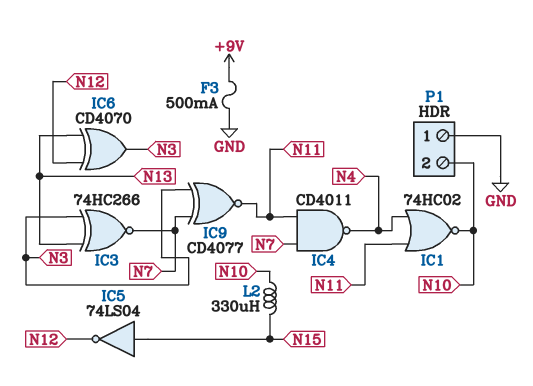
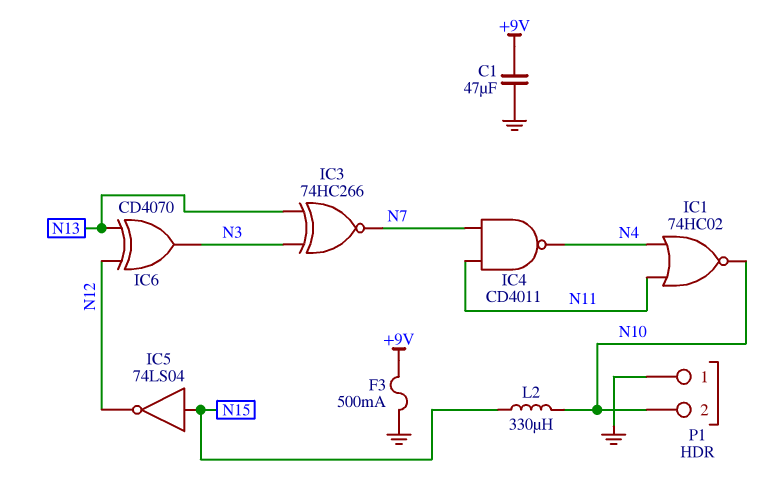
C1: none -> 47uF (+9V, GND)
IC9: XNOR CD4077 (in N3, in N7, out N11) -> none

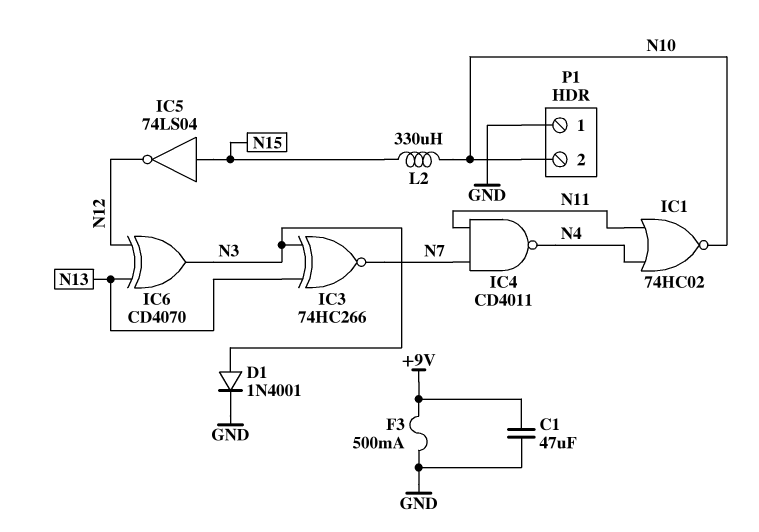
D1: none -> diode 1N4001 (A N3, K GND)

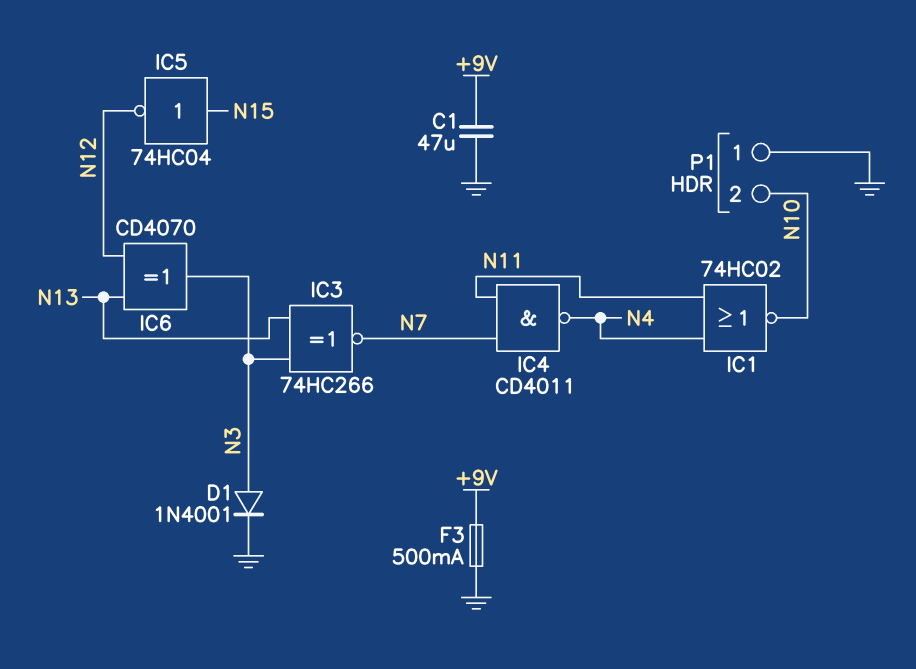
IC5: NOT 74LS04 (in N15, out N12) -> NOT 74HC04 (in N15, out N12)
L2: 330uH (N10, N15) -> none

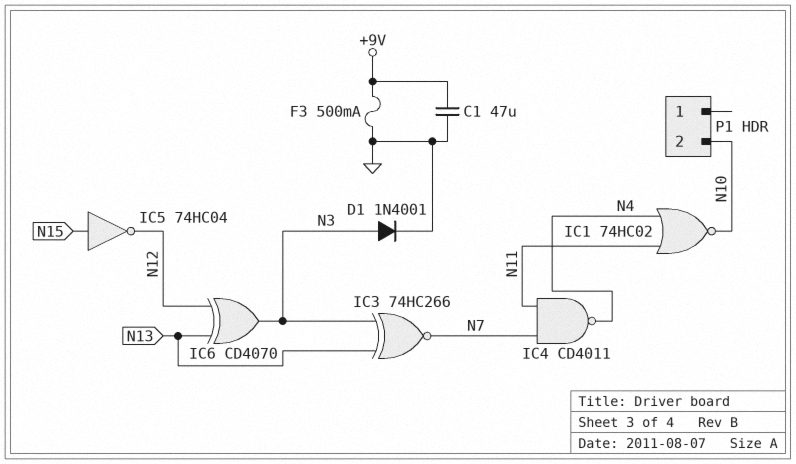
P1 pin 1: GND -> none

